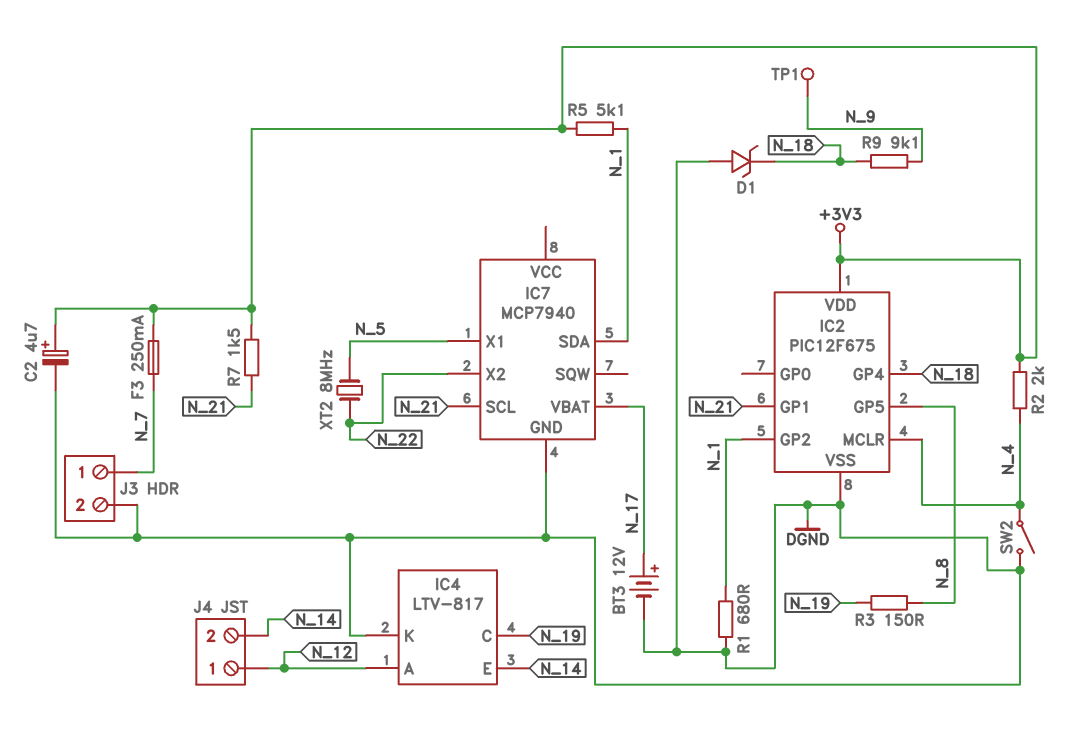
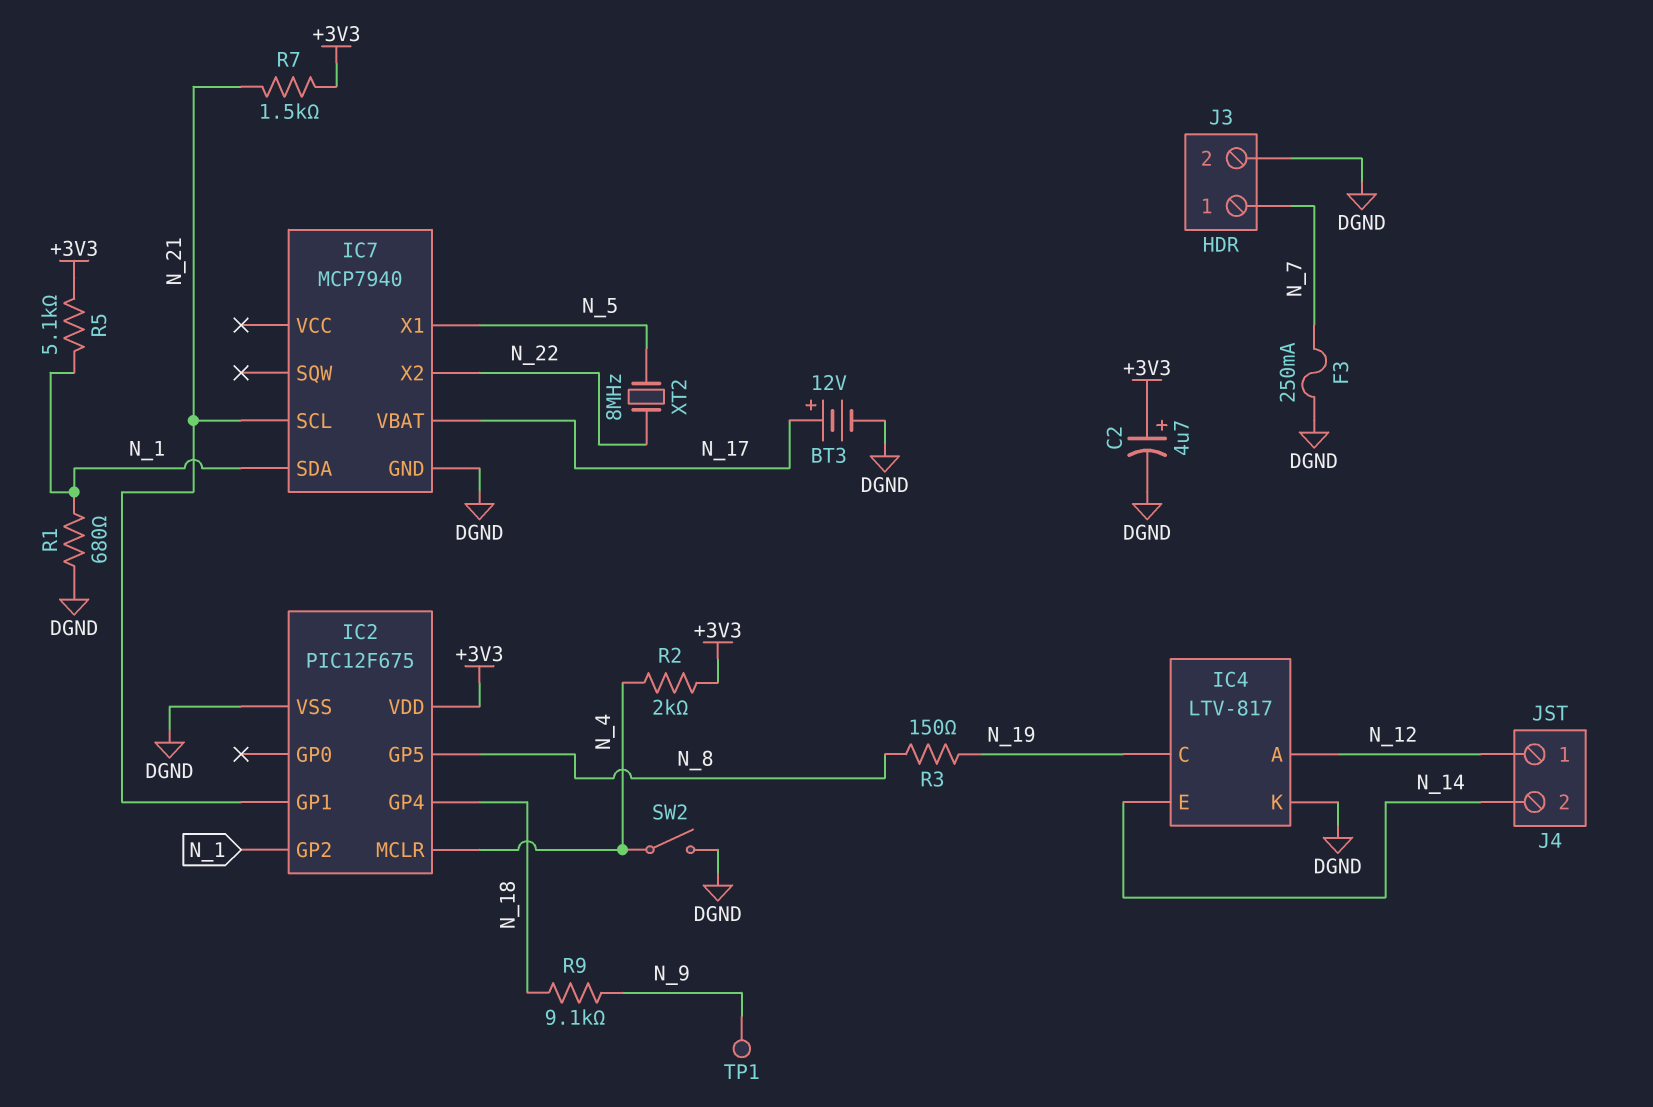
D1: zener (A DGND, K N_18) -> none
F3: 250mA (+3V3, N_7) -> 250mA (DGND, N_7)

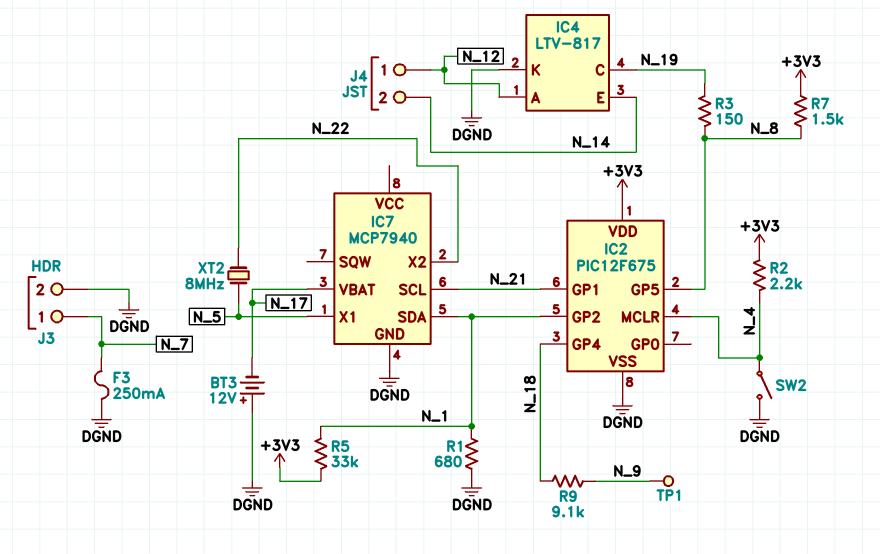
BT3: 12V (plus N_17, minus DGND) -> 12V (plus DGND, minus N_17)
C2: 4.7uF (plus +3V3, minus DGND) -> none
R2: 2k (+3V3, N_4) -> 2.2k (+3V3, N_4)
R5: 5.1k (+3V3, N_1) -> 33k (+3V3, N_1)
R7: 1.5k (+3V3, N_21) -> 1.5k (+3V3, N_8)

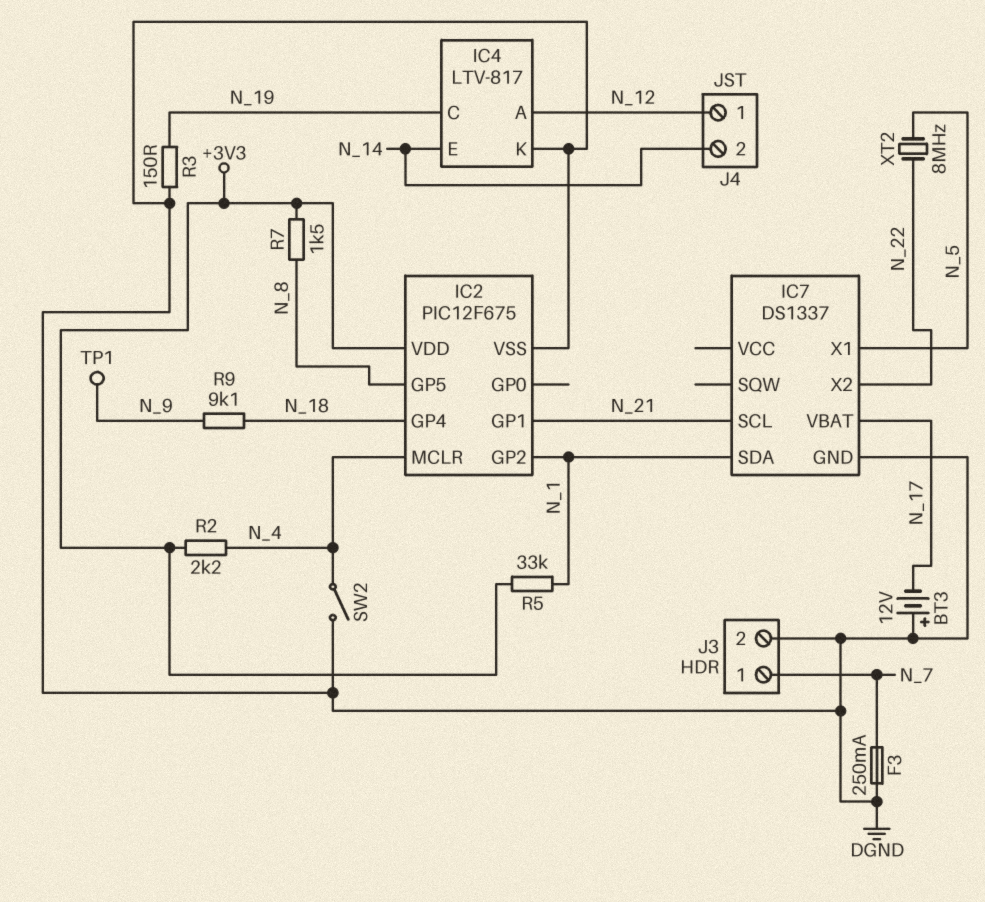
IC7: MCP7940 -> DS1337
R1: 680 (DGND, N_1) -> none
R3: 150 (N_8, N_19) -> 150 (DGND, N_19)

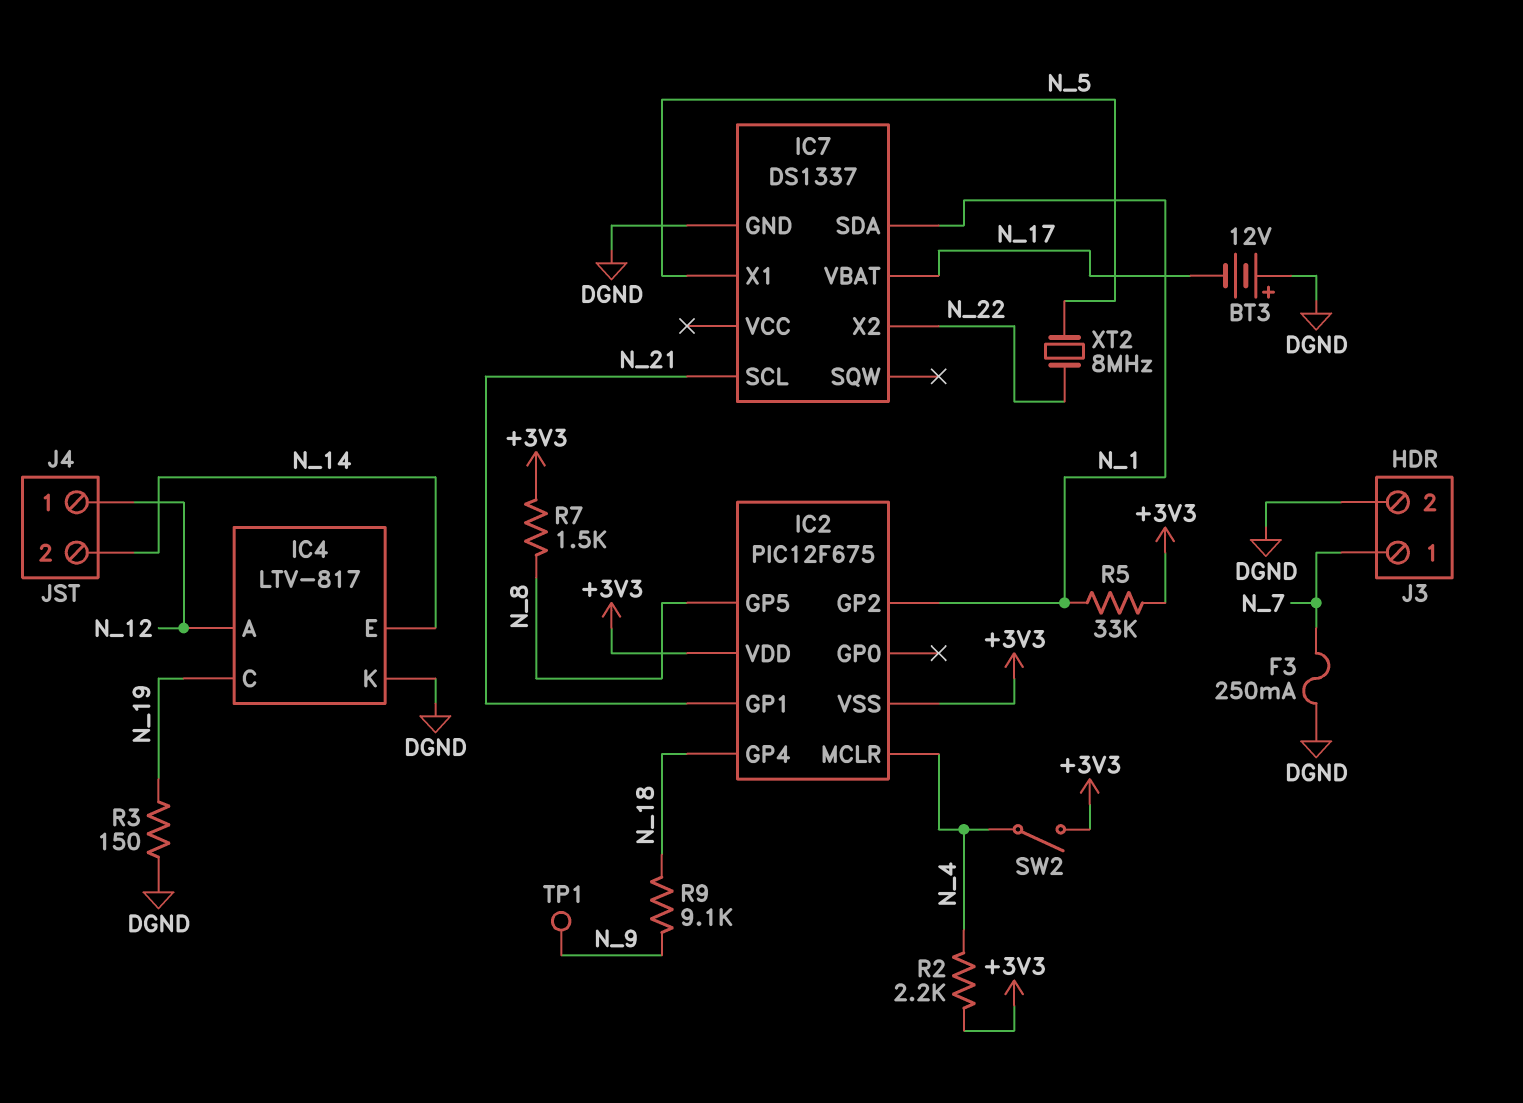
IC2 pin VSS: DGND -> +3V3
SW2: switch (DGND, N_4) -> switch (+3V3, N_4)

